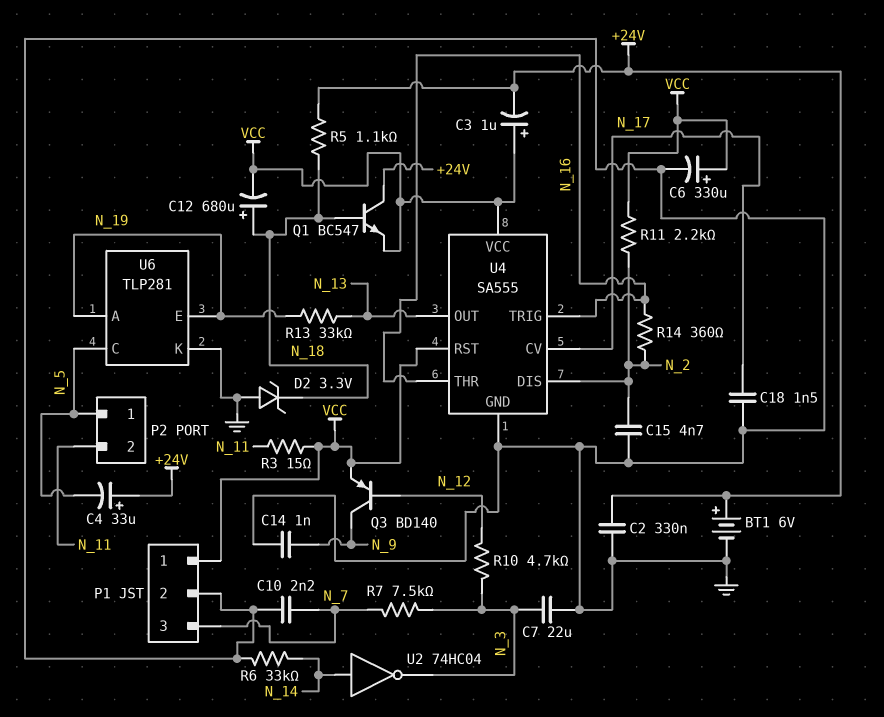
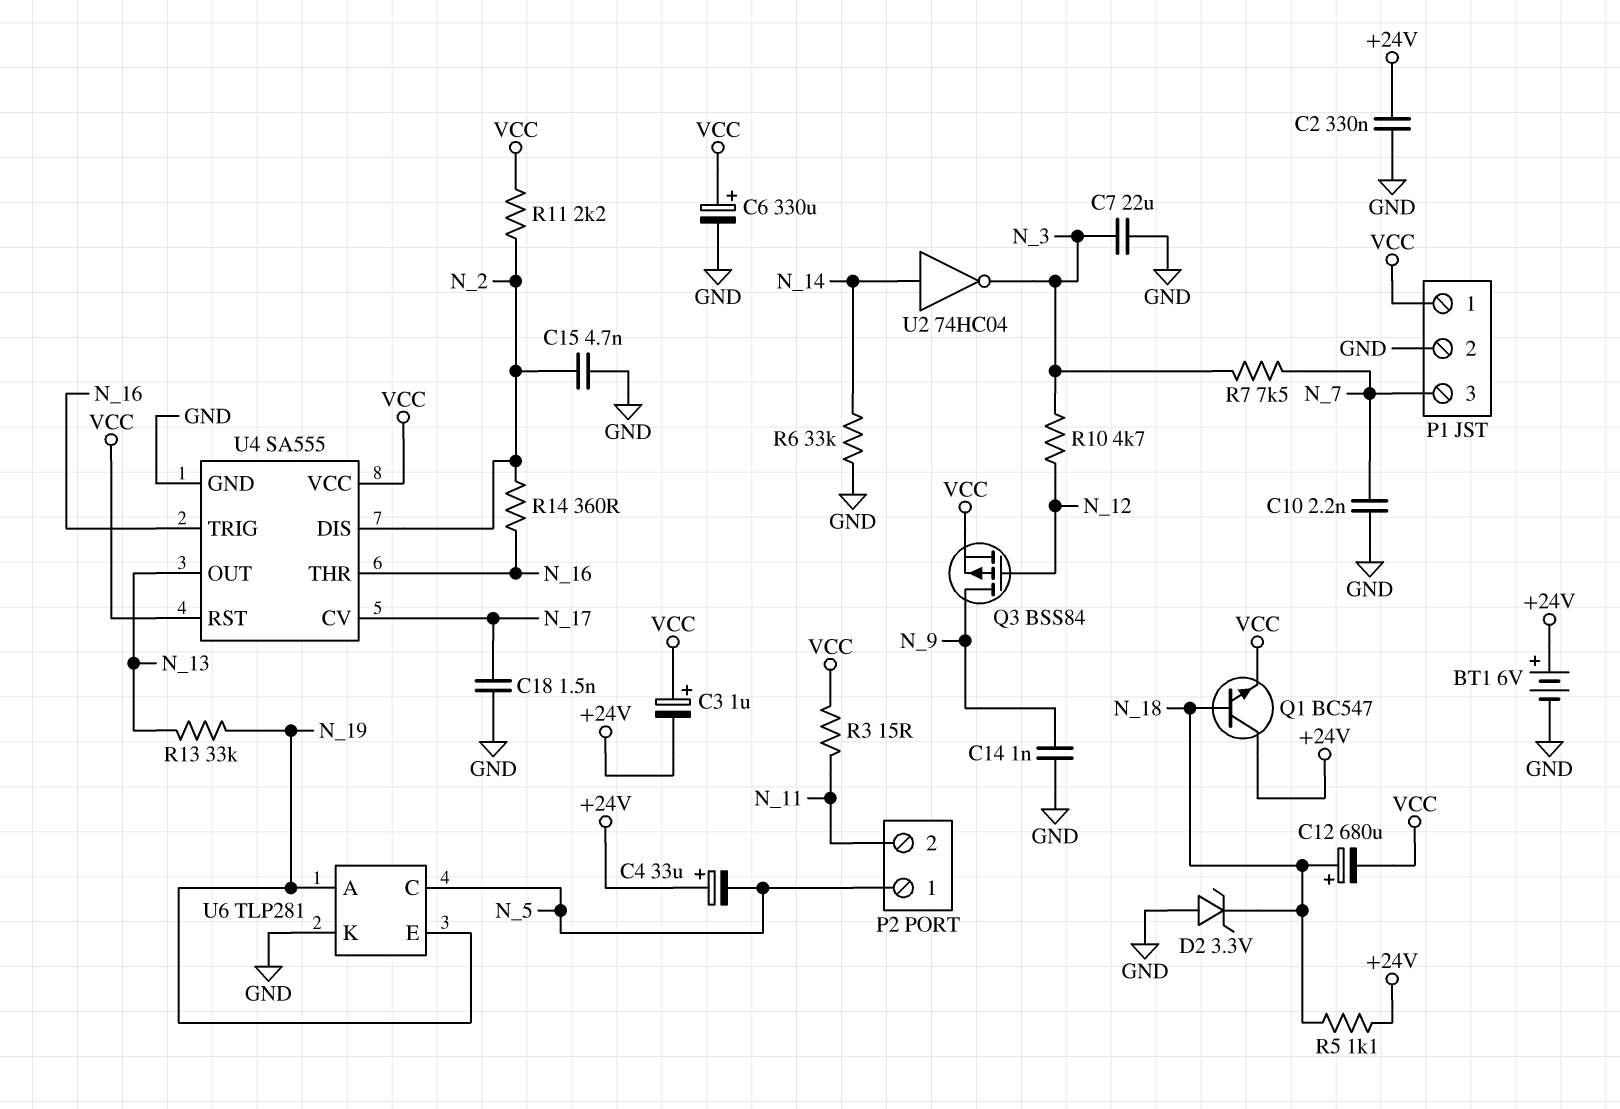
Q3: PNP BD140 (B N_12, C N_9, E VCC) -> PMOS BSS84 (G N_12, D N_9, S VCC)

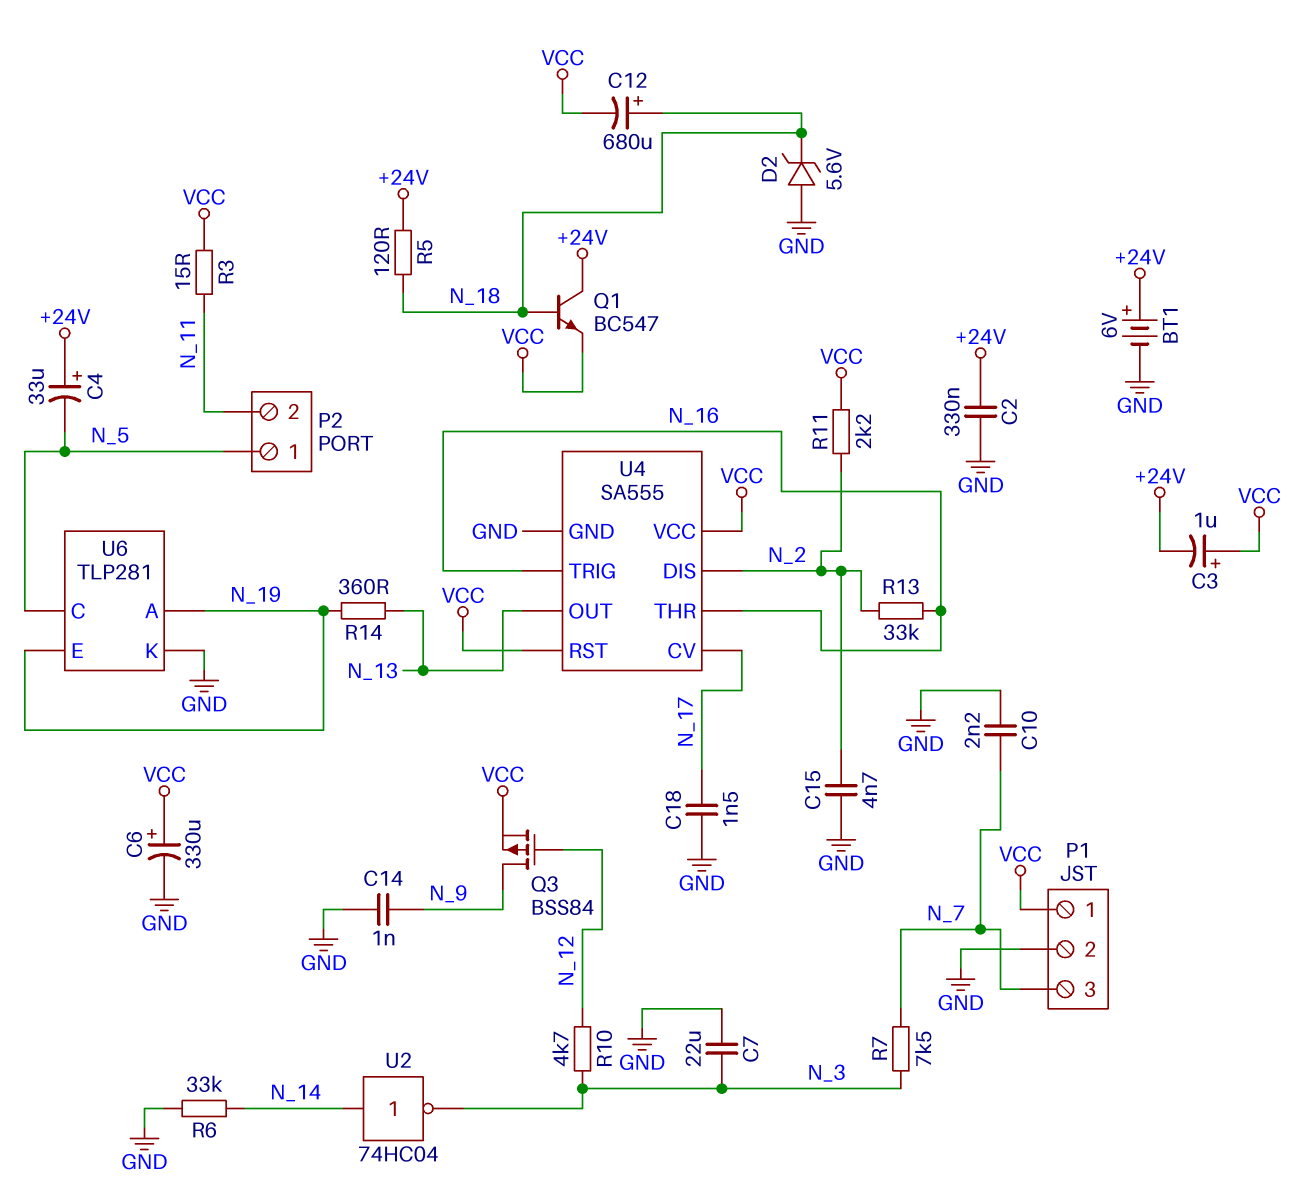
D2: zener 3.3V (A GND, K N_18) -> zener 5.6V (A GND, K N_18)
R5: 1.1k (+24V, N_18) -> 120 (+24V, N_18)
R13: 33k (N_13, N_19) -> 33k (N_2, N_16)
R14: 360 (N_2, N_16) -> 360 (N_13, N_19)

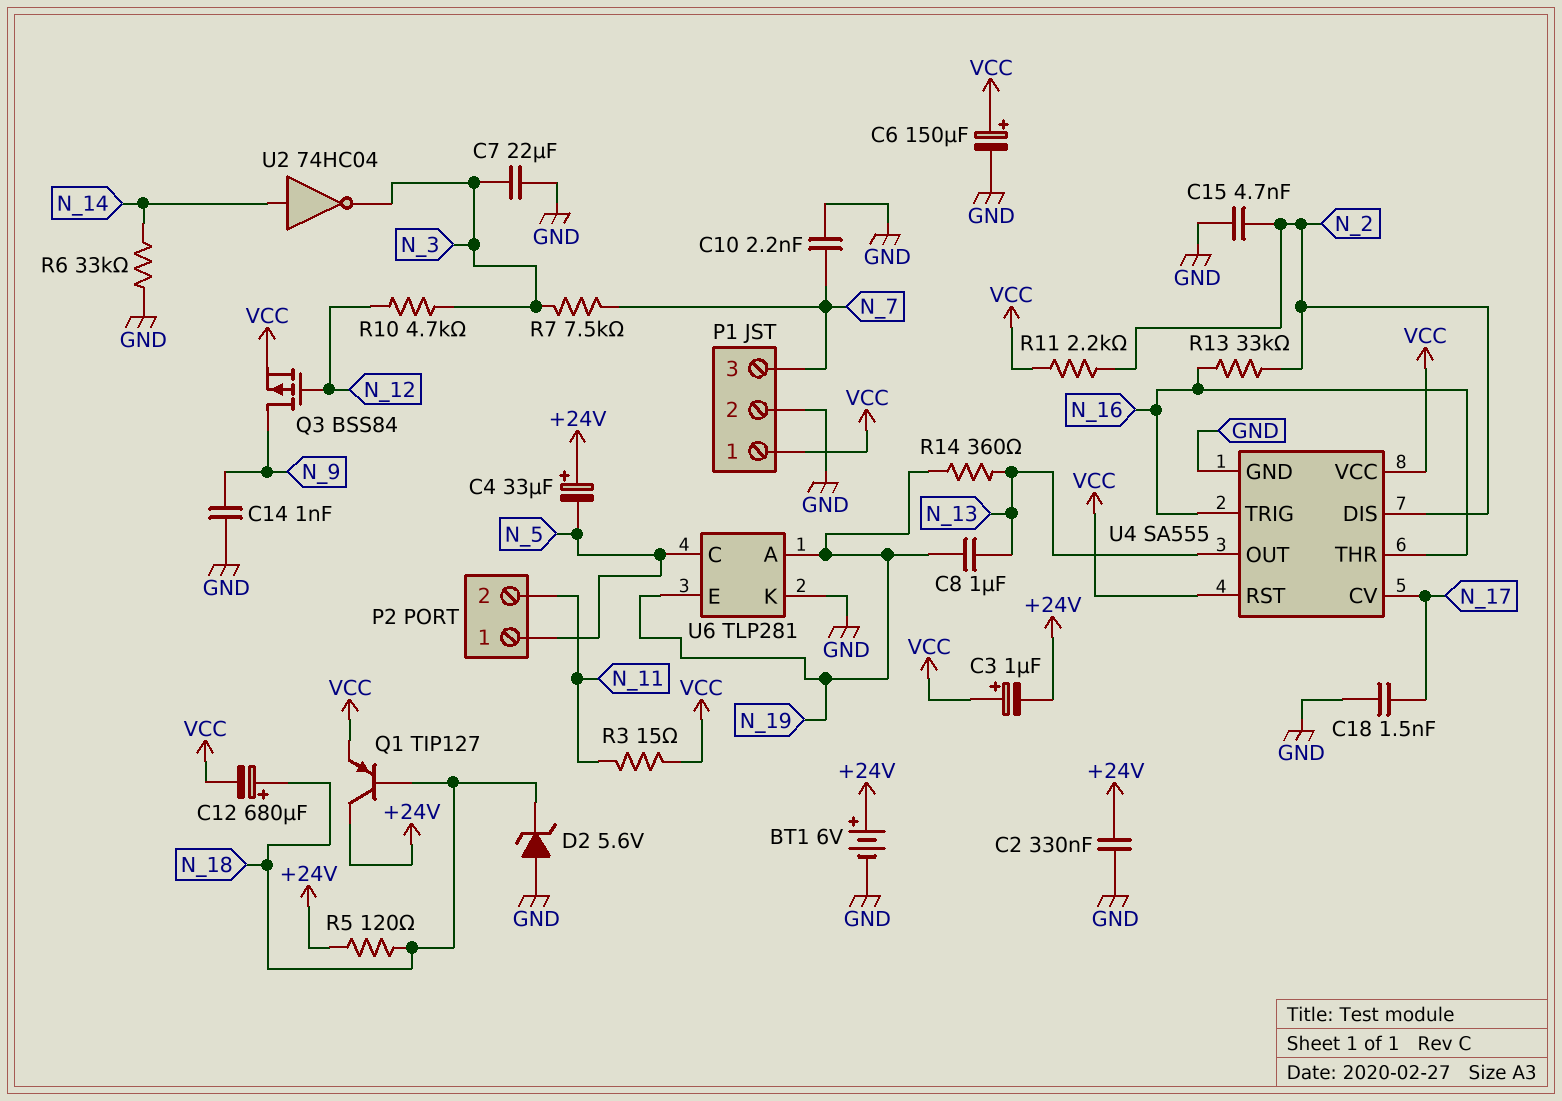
C6: 330uF (plus VCC, minus GND) -> 150uF (plus VCC, minus GND)
C8: none -> 1uF (N_13, N_19)
Q1: NPN BC547 (B N_18, C +24V, E VCC) -> PNP TIP127 (B N_18, C +24V, E VCC)

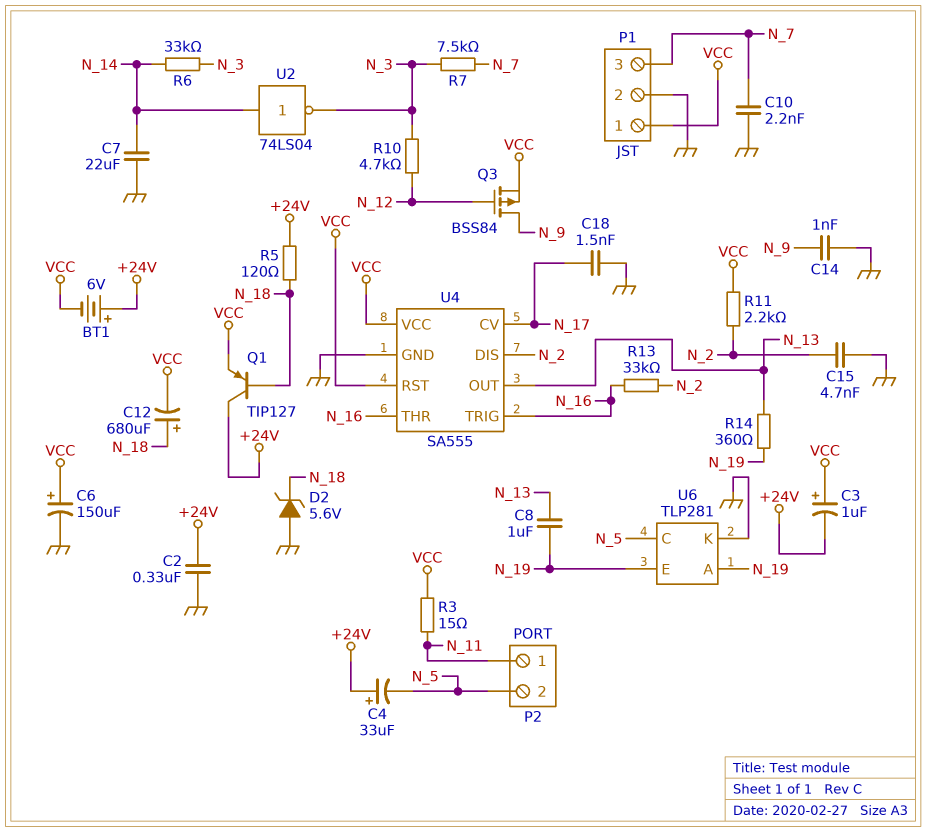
BT1: 6V (plus +24V, minus GND) -> 6V (plus +24V, minus VCC)
C7: 22uF (GND, N_3) -> 22uF (GND, N_14)
P2 pin 1: N_5 -> N_11
P2 pin 2: N_11 -> N_5
R6: 33k (GND, N_14) -> 33k (N_3, N_14)
U2: NOT 74HC04 (in N_14, out N_3) -> NOT 74LS04 (in N_14, out N_3)

